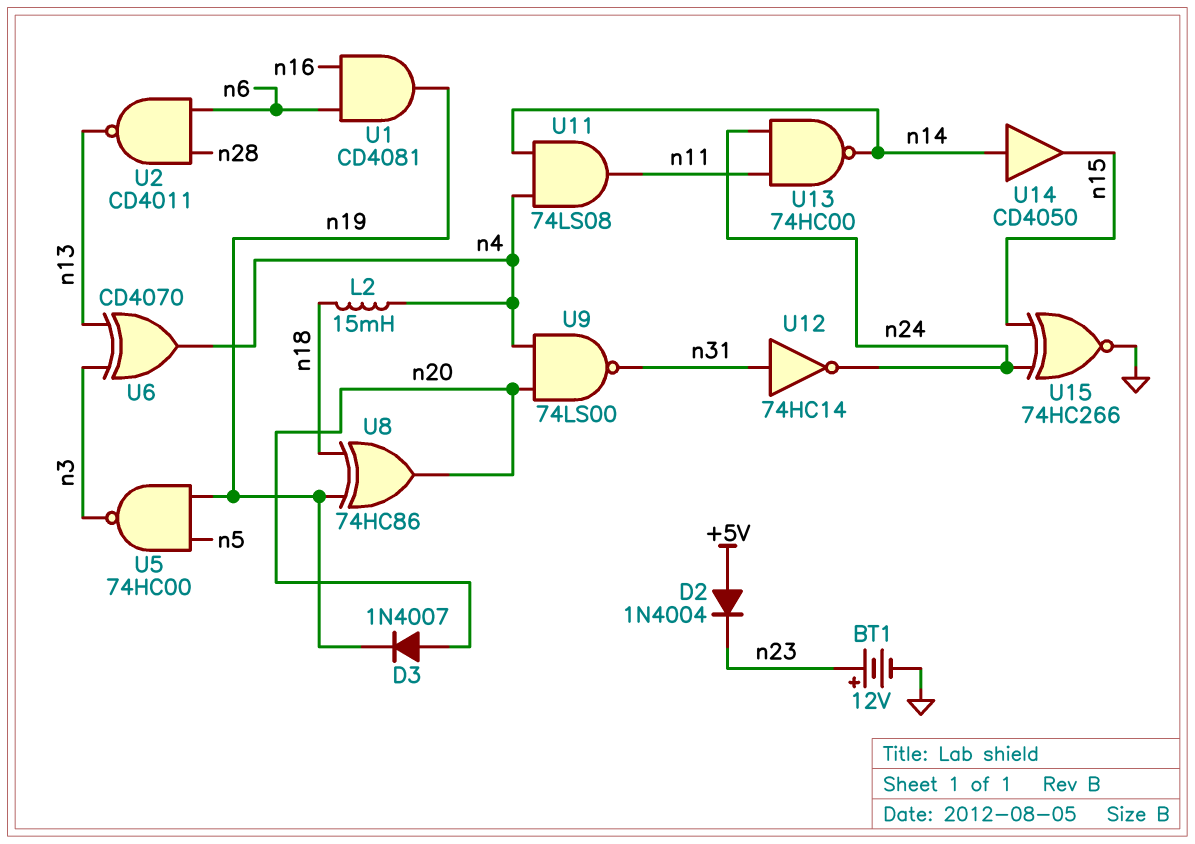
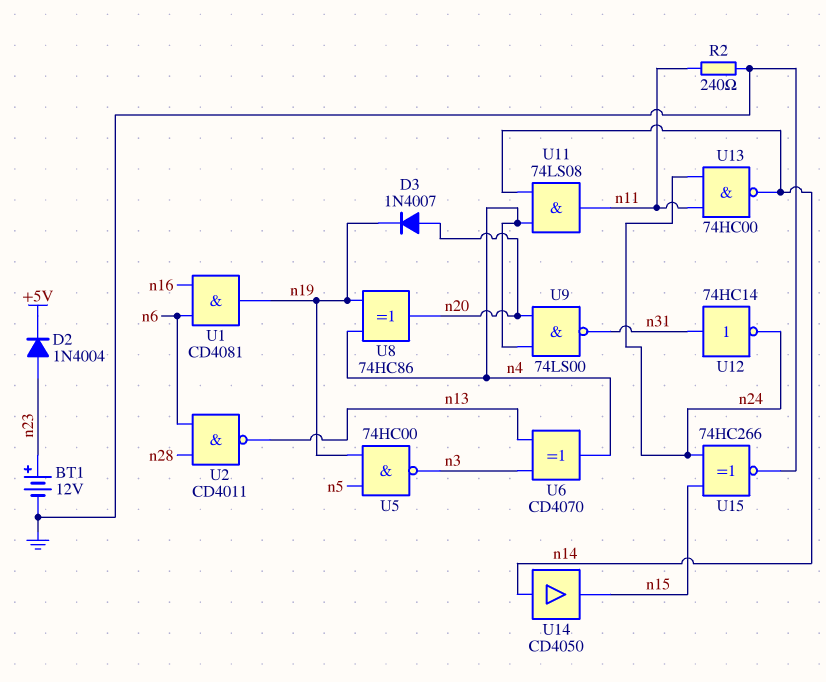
D2: diode 1N4004 (A +5V, K n23) -> diode 1N4004 (A n23, K +5V)
L2: 15mH (n4, n18) -> none
R2: none -> 240 (GND, n11)
U8: XOR 74HC86 (in n18, in n19, out n20) -> XOR 74HC86 (in n4, in n19, out n20)

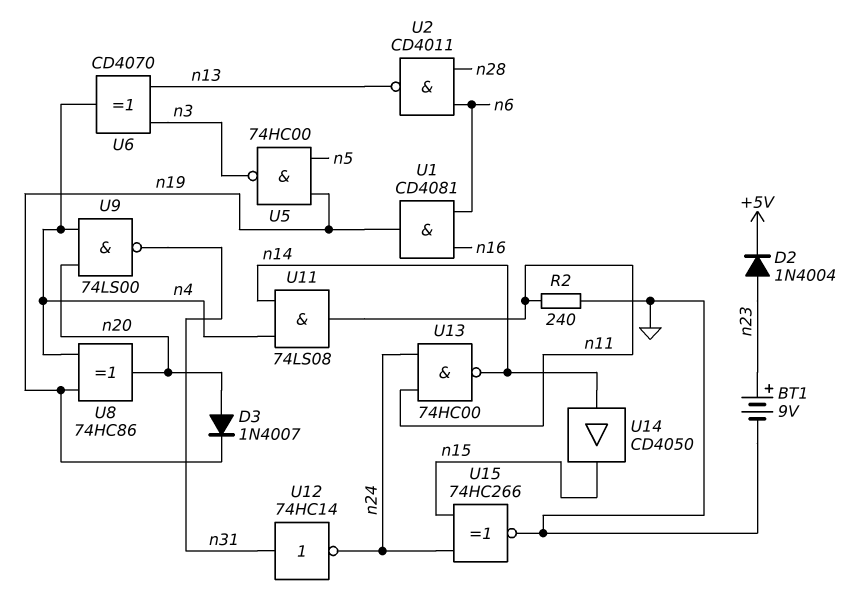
BT1: 12V (plus n23, minus GND) -> 9V (plus n23, minus GND)

